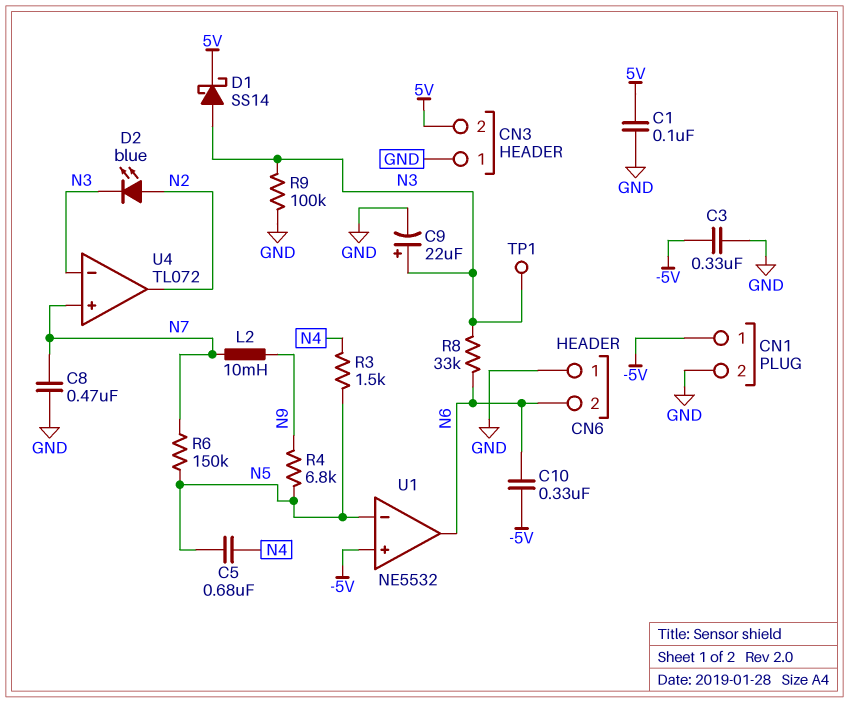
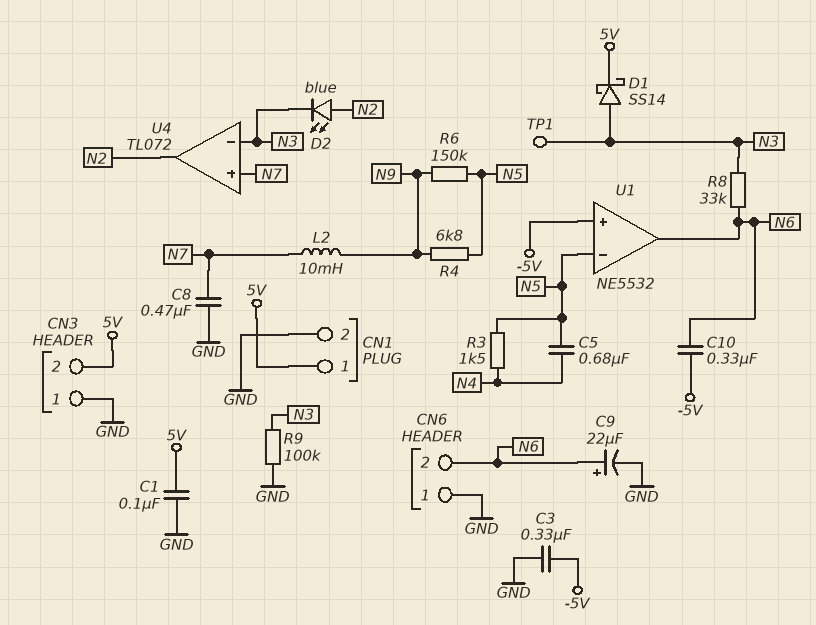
C9: 22uF (plus N3, minus GND) -> 22uF (plus N6, minus GND)
CN1 pin 1: -5V -> 5V
R6: 150k (N5, N7) -> 150k (N5, N9)

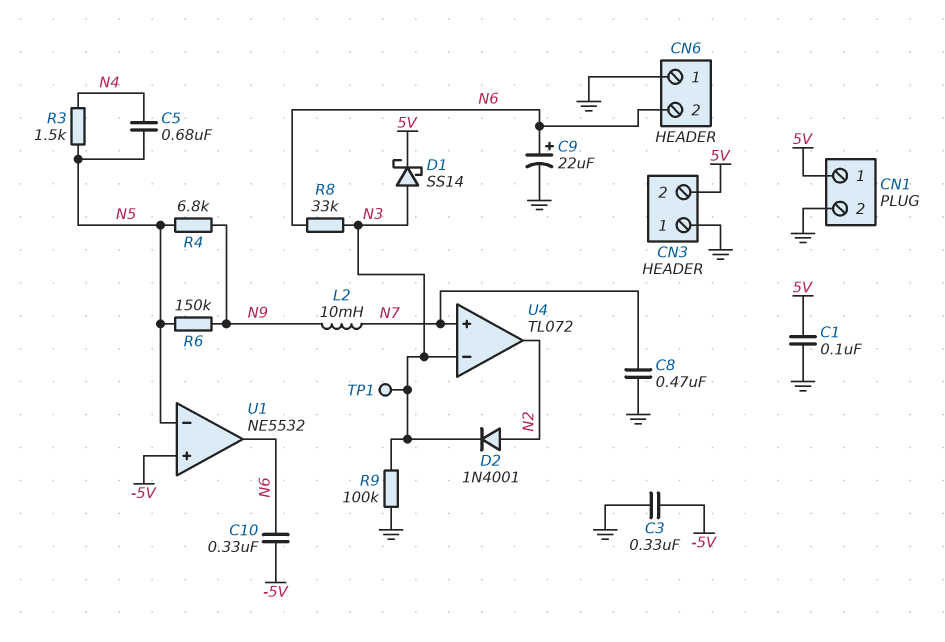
D2: LED blue (A N2, K N3) -> diode 1N4001 (A N2, K N3)

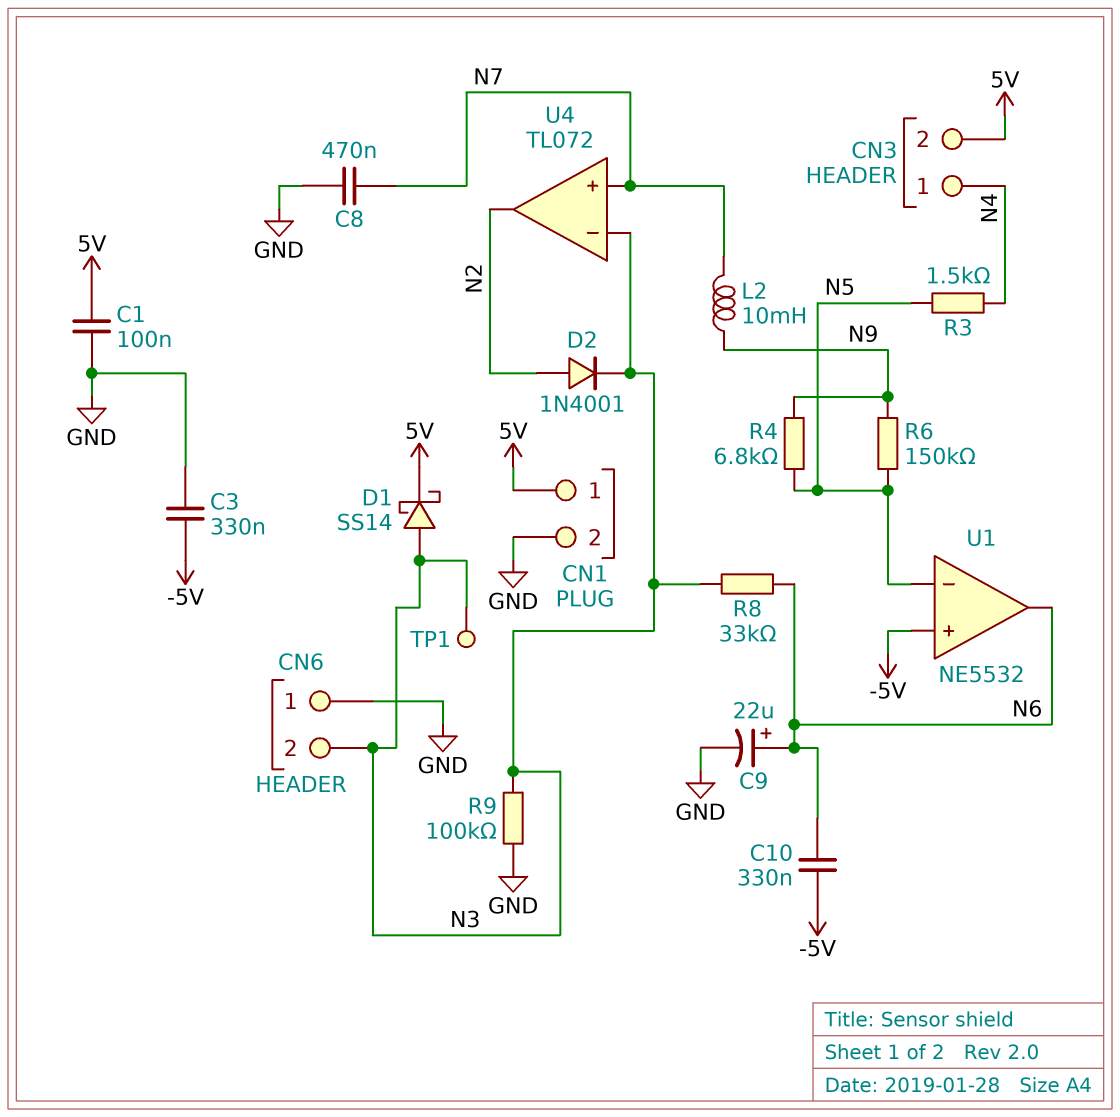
C5: 680nF (N4, N5) -> none
CN3 pin 1: GND -> N4
CN6 pin 2: N6 -> N3

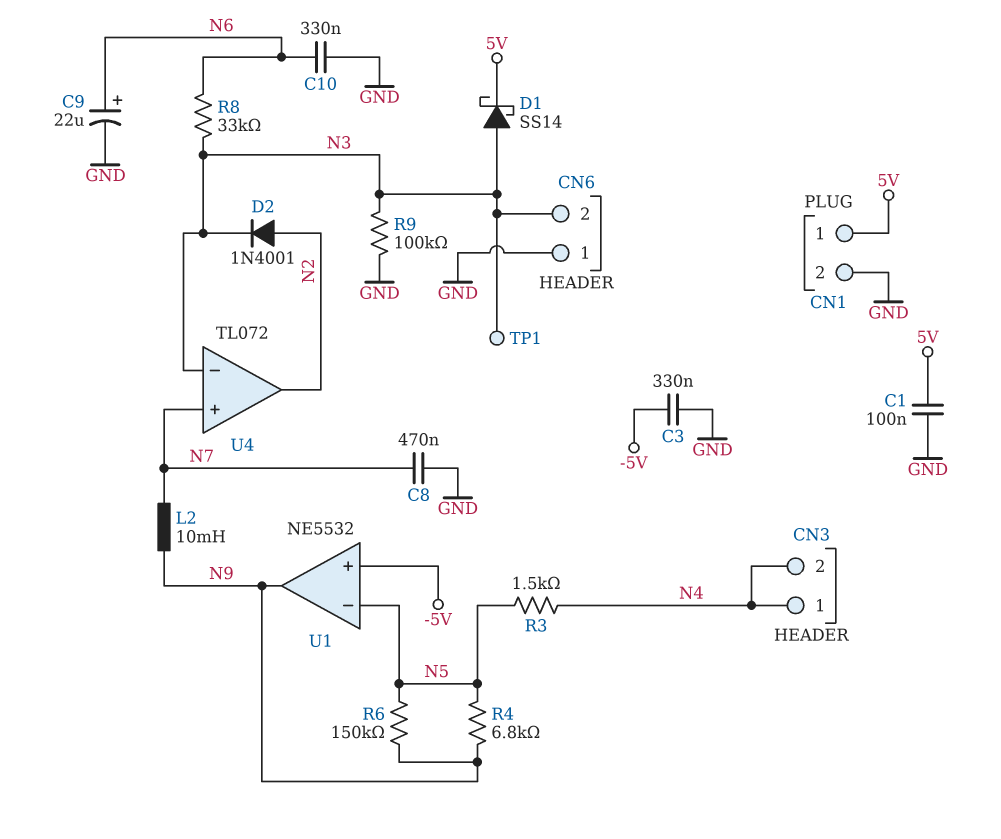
C10: 330nF (-5V, N6) -> 330nF (GND, N6)
CN3 pin 2: 5V -> N4
U1 pin out: N6 -> N9

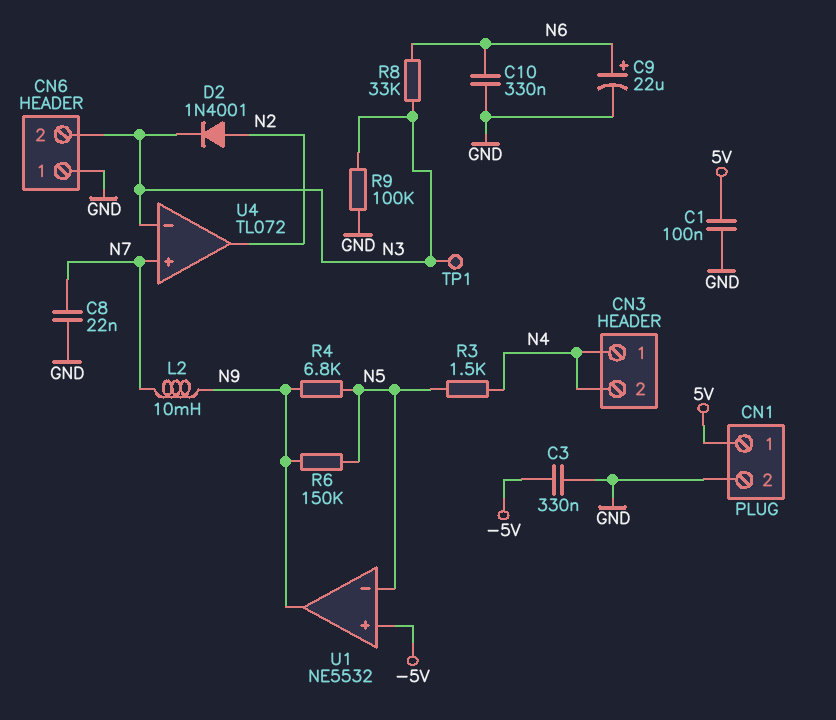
C8: 470nF (GND, N7) -> 22nF (GND, N7)
D1: schottky SS14 (A N3, K 5V) -> none

